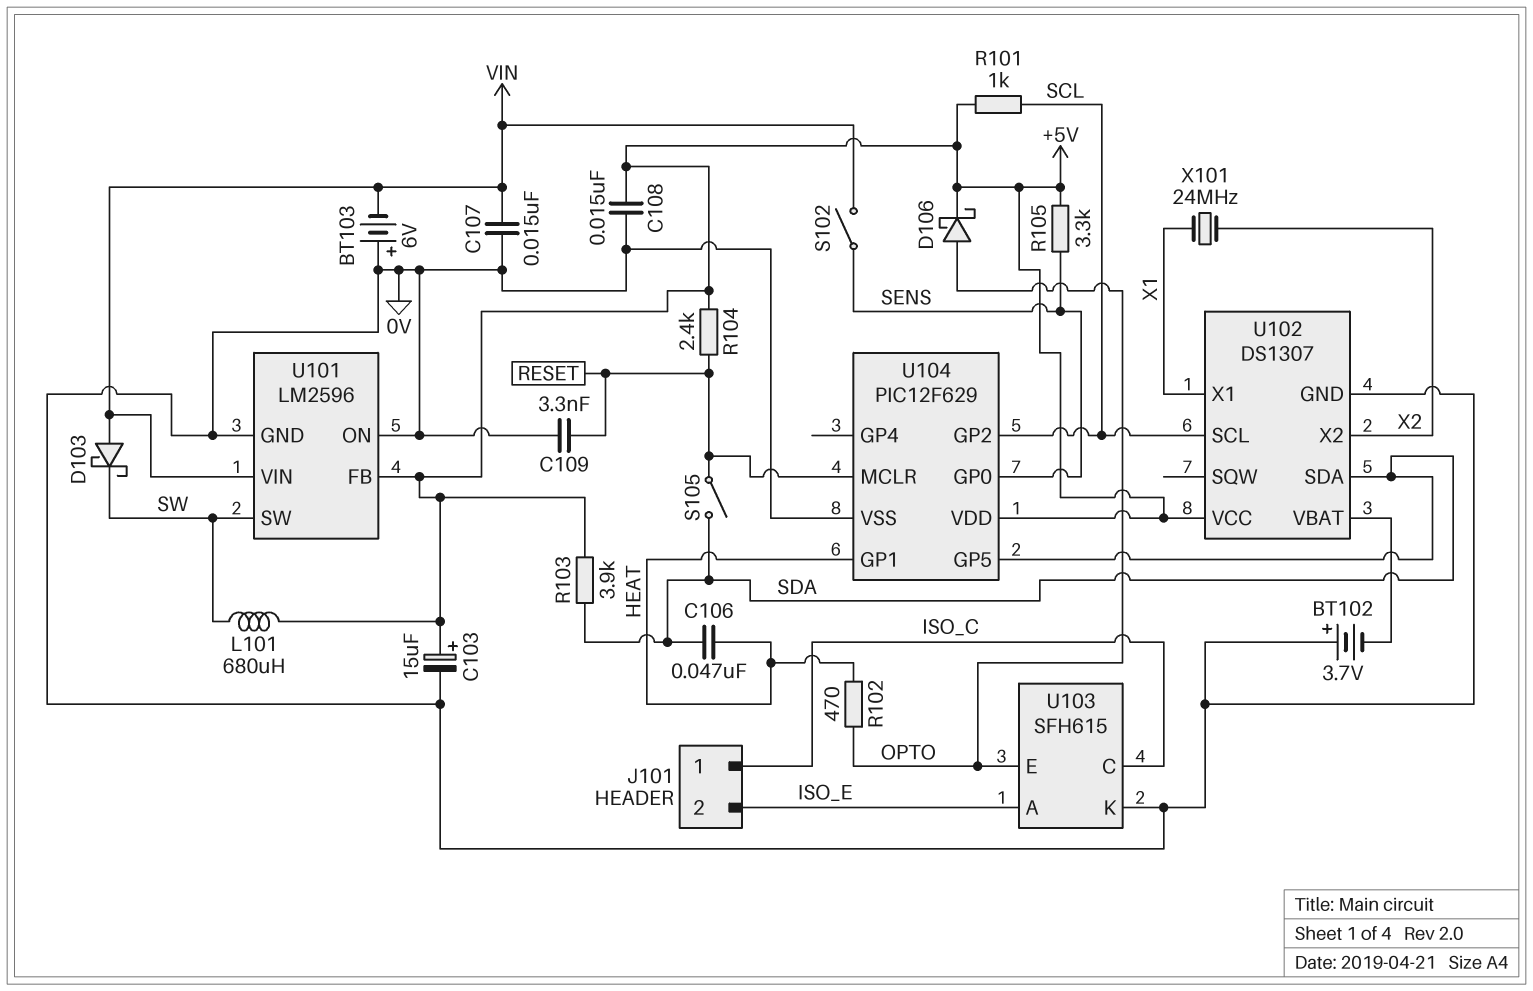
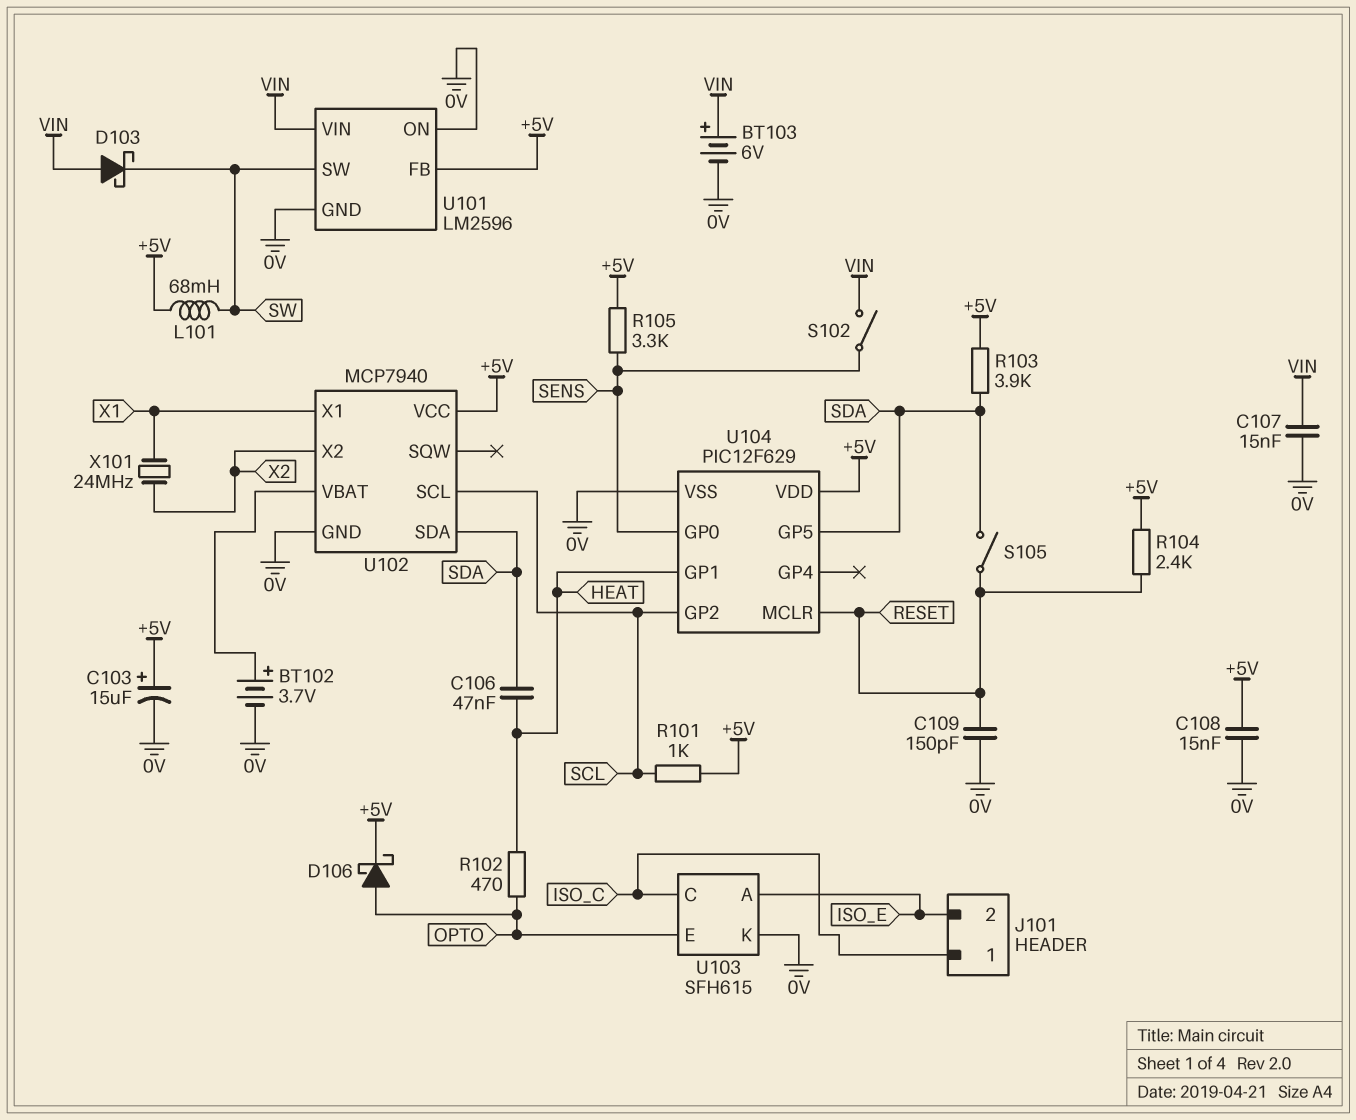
BT102: 3.7V (plus 0V, minus U102/VBAT) -> 3.7V (plus U102/VBAT, minus 0V)
BT103: 6V (plus 0V, minus VIN) -> 6V (plus VIN, minus 0V)
C109: 3.3nF (0V, RESET) -> 150pF (0V, RESET)
L101: 680uH (+5V, SW) -> 68mH (+5V, SW)
U102: DS1307 -> MCP7940

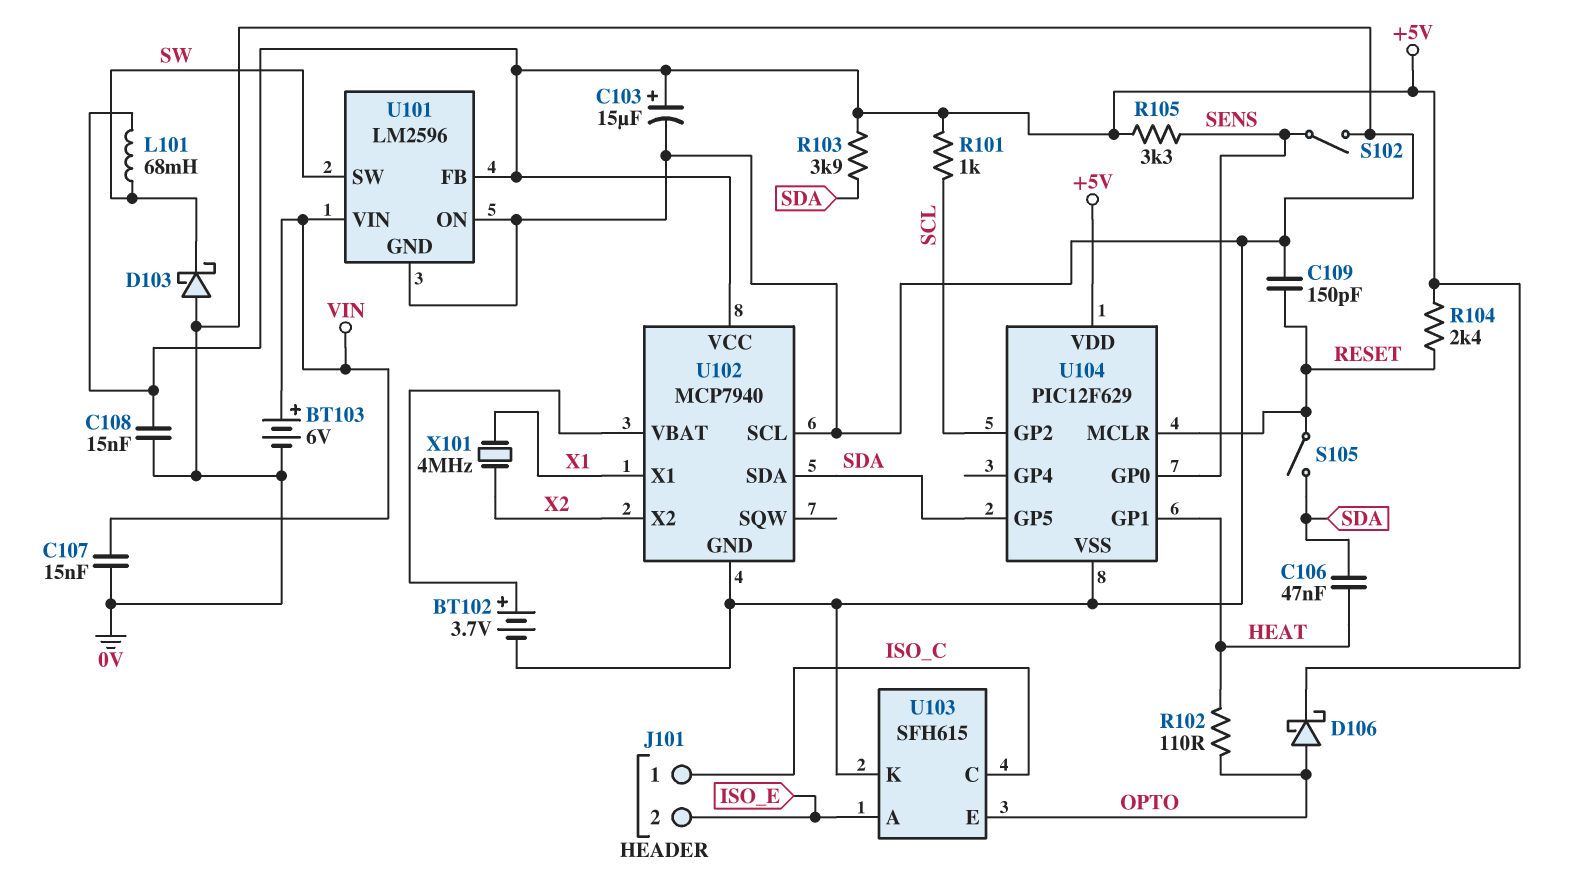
D103: schottky (A VIN, K SW) -> schottky (A 0V, K SW)
R102: 470 (HEAT, OPTO) -> 110 (HEAT, OPTO)
S102: switch (SENS, VIN) -> switch (0V, SENS)
U102 pin SCL: SCL -> 0V
X101: 24MHz (X1, X2) -> 4MHz (X1, X2)

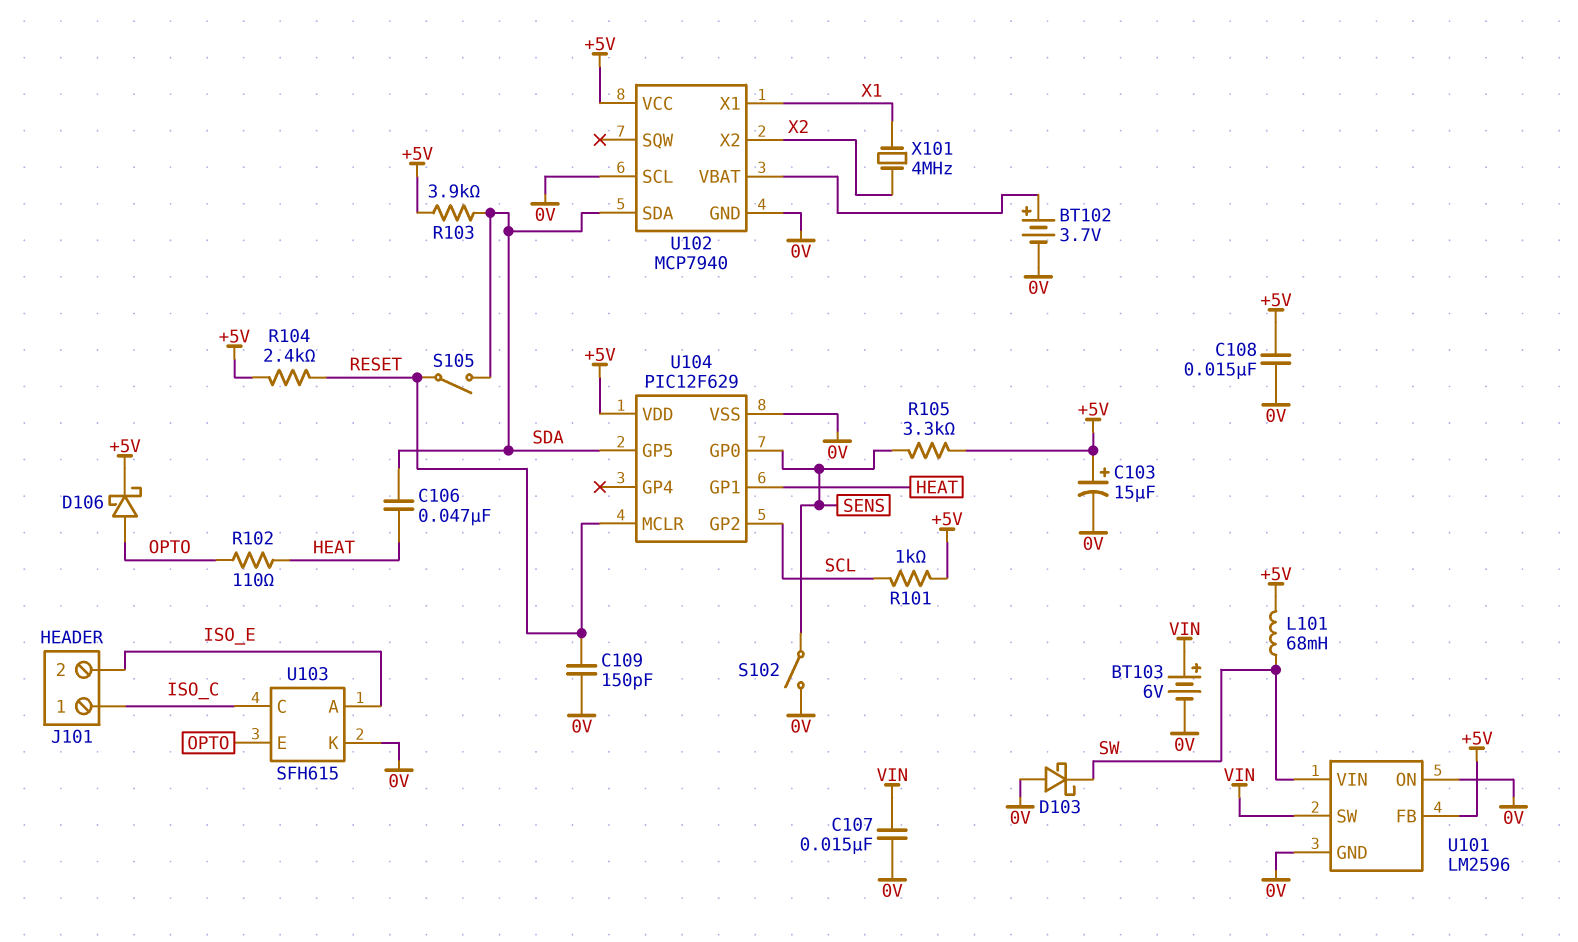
U101 pin SW: SW -> VIN
U101 pin VIN: VIN -> SW

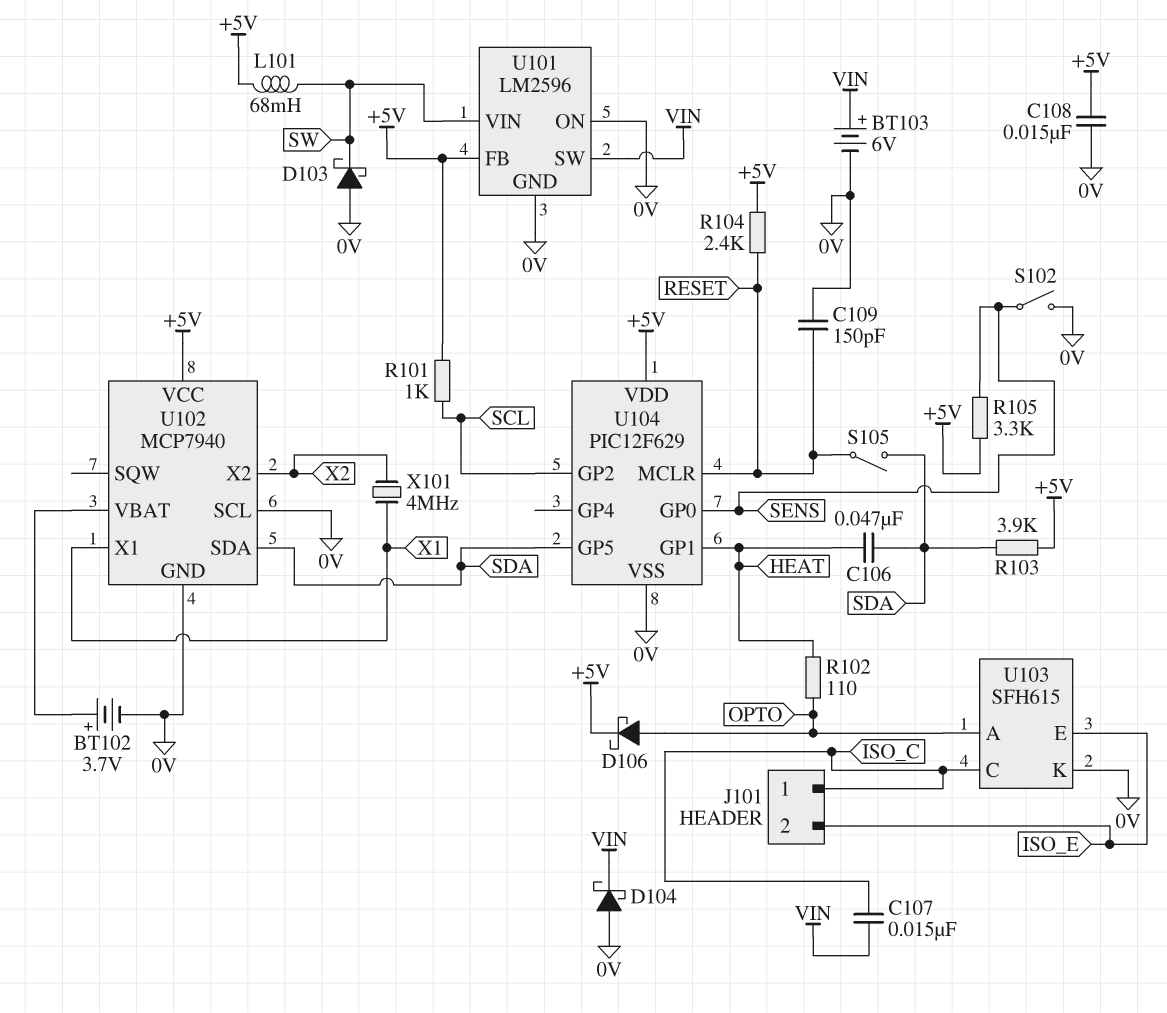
C103: 15uF (plus +5V, minus 0V) -> none
C107: 15nF (0V, VIN) -> 15nF (ISO_C, VIN)
D104: none -> schottky (A 0V, K VIN)
U103 pin A: ISO_E -> OPTO
U103 pin E: OPTO -> ISO_E

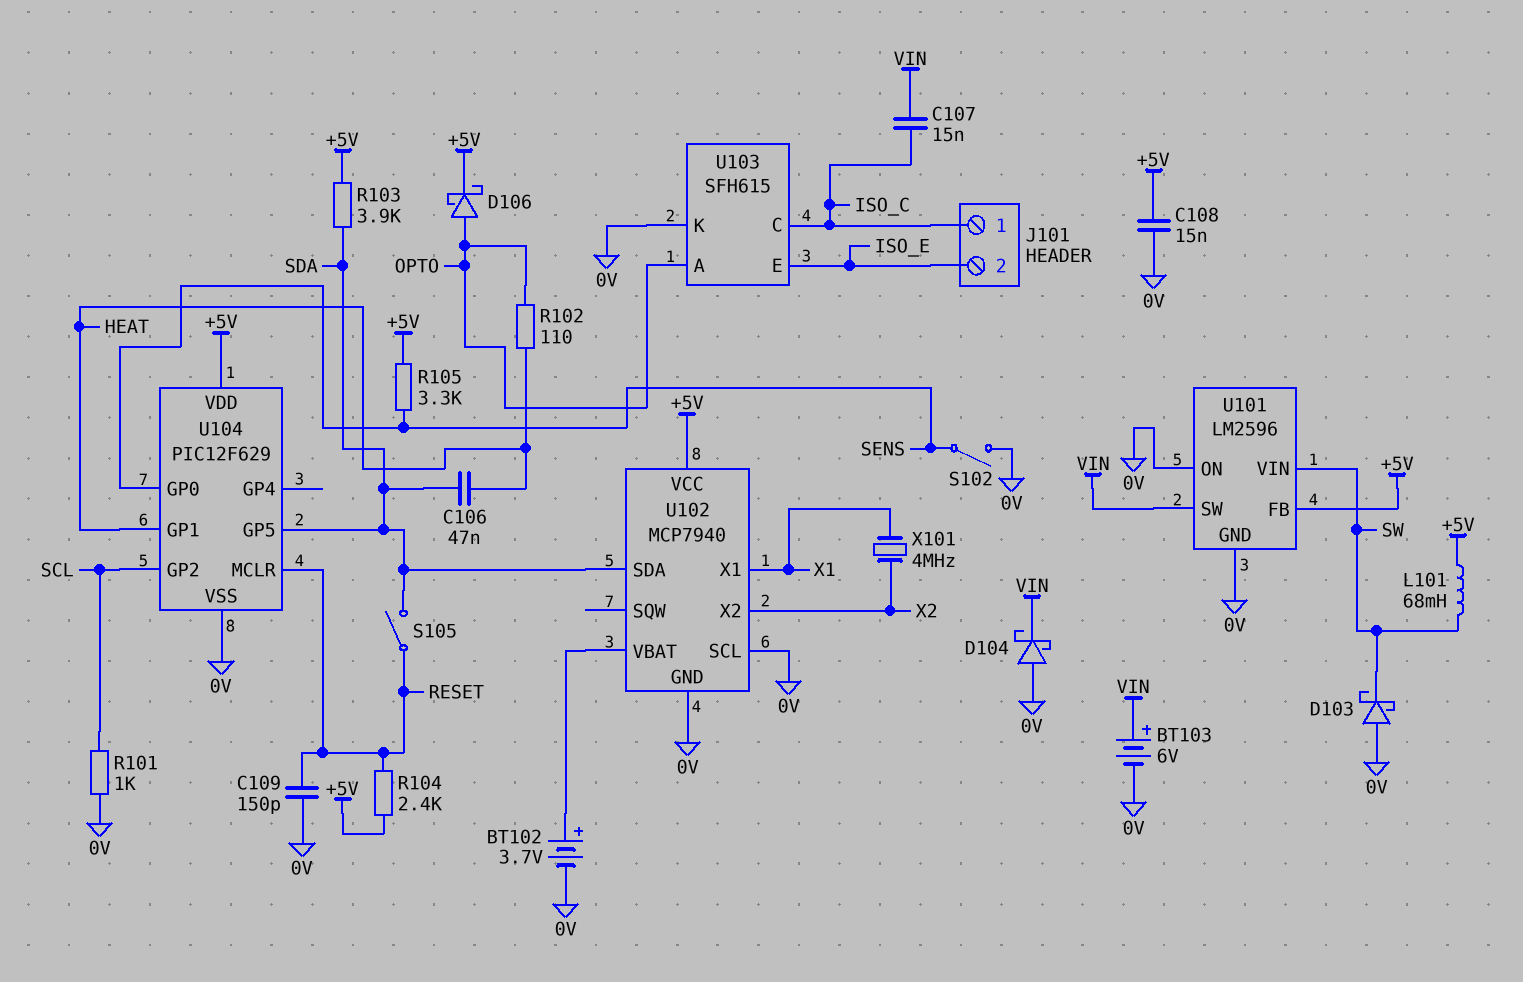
R101: 1k (+5V, SCL) -> 1k (0V, SCL)

